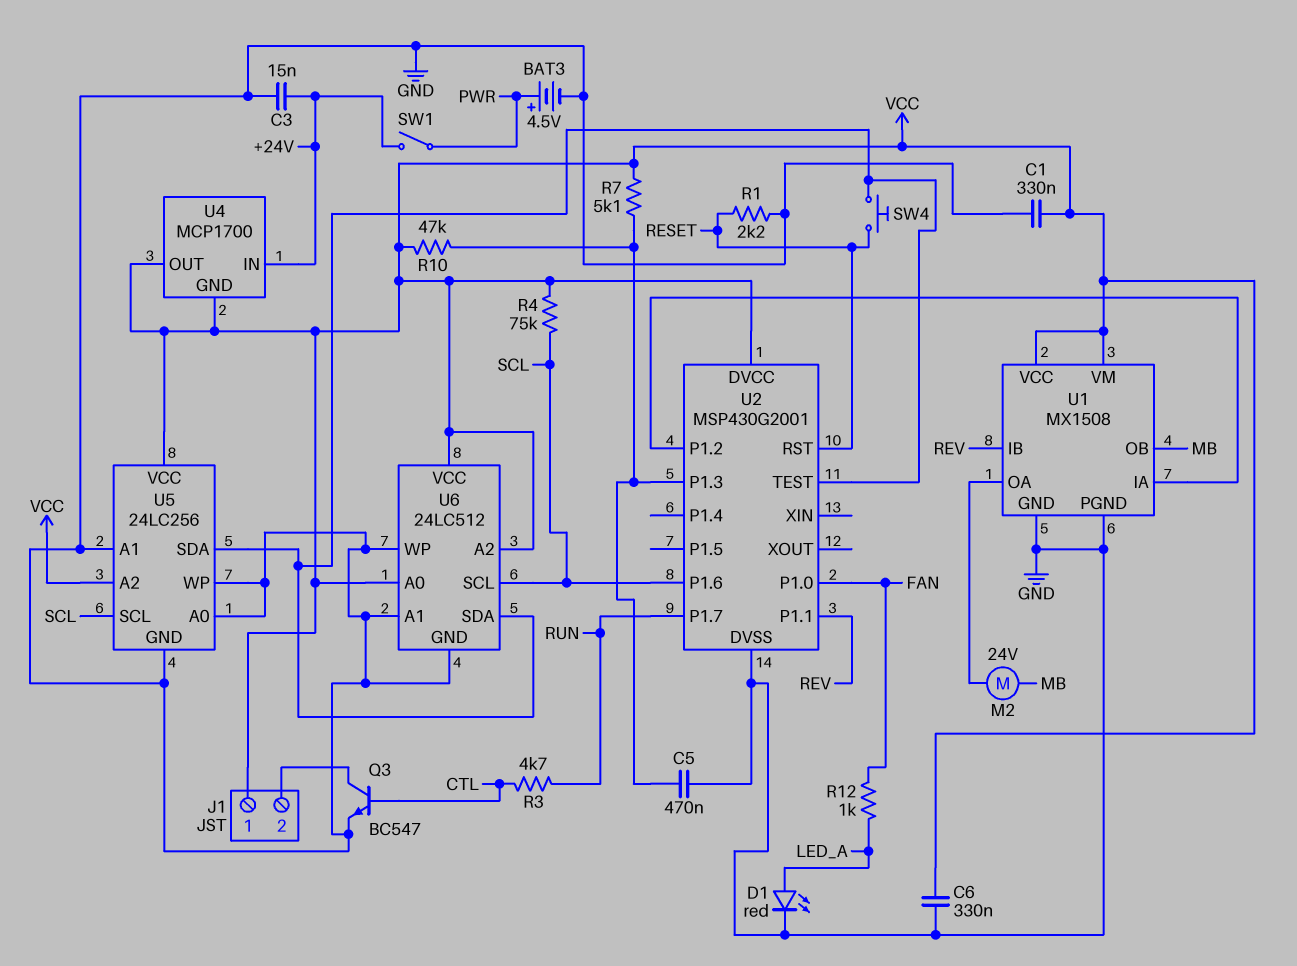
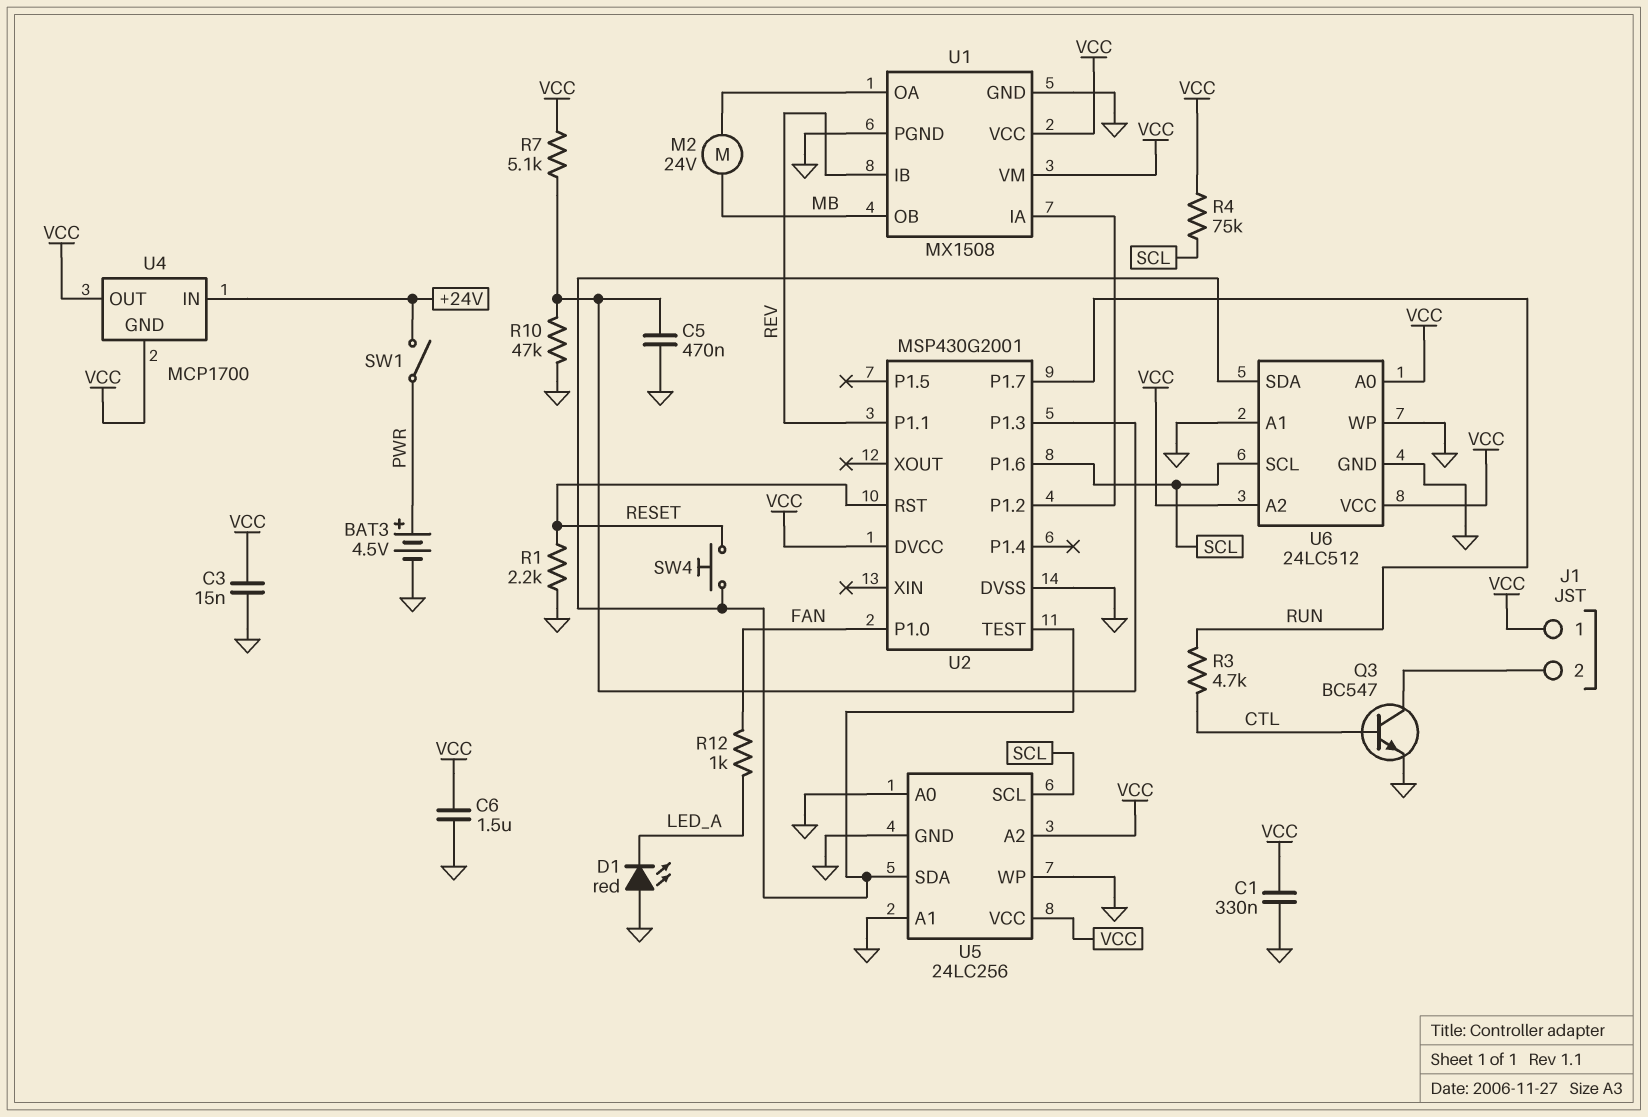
C3: 15nF (+24V, GND) -> 15nF (GND, VCC)
C6: 330nF (GND, VCC) -> 1.5uF (GND, VCC)
D1: LED red (A LED_A, K GND) -> LED red (A GND, K LED_A)
R10: 47k (U2/P1.3, VCC) -> 47k (GND, U2/P1.3)

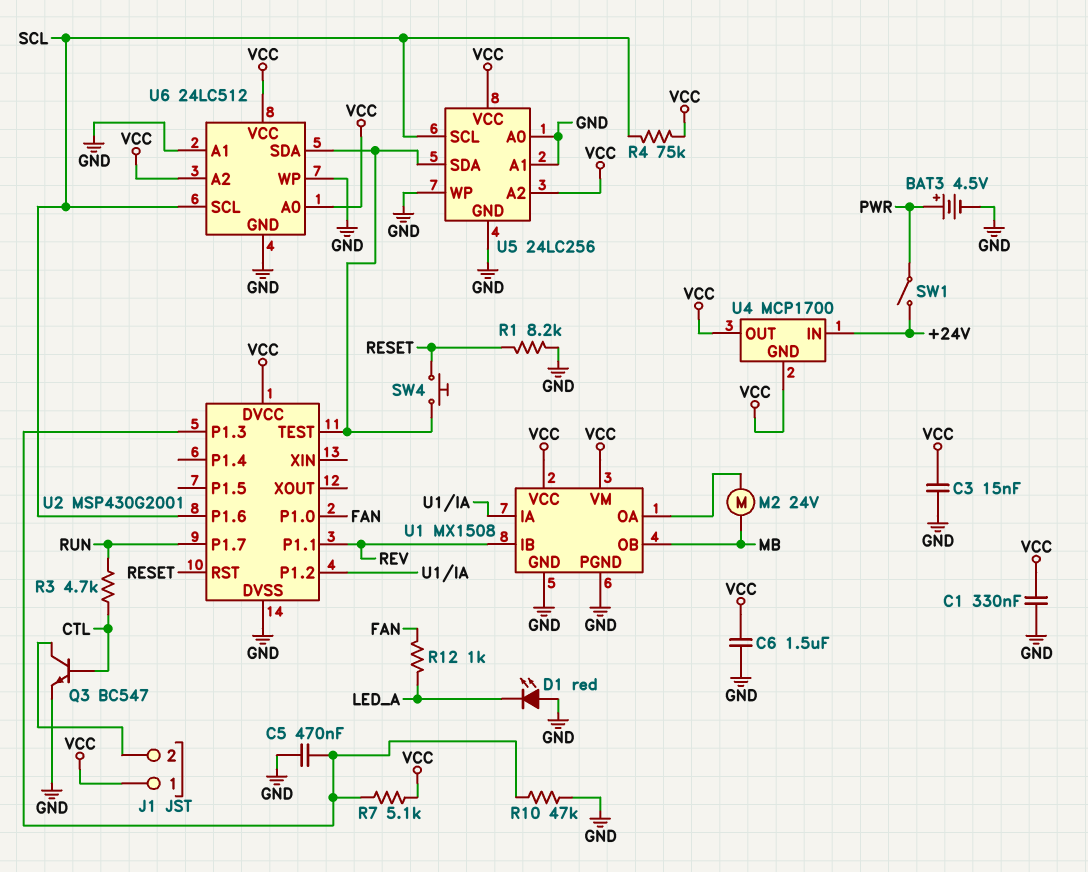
R1: 2.2k (GND, RESET) -> 8.2k (GND, RESET)

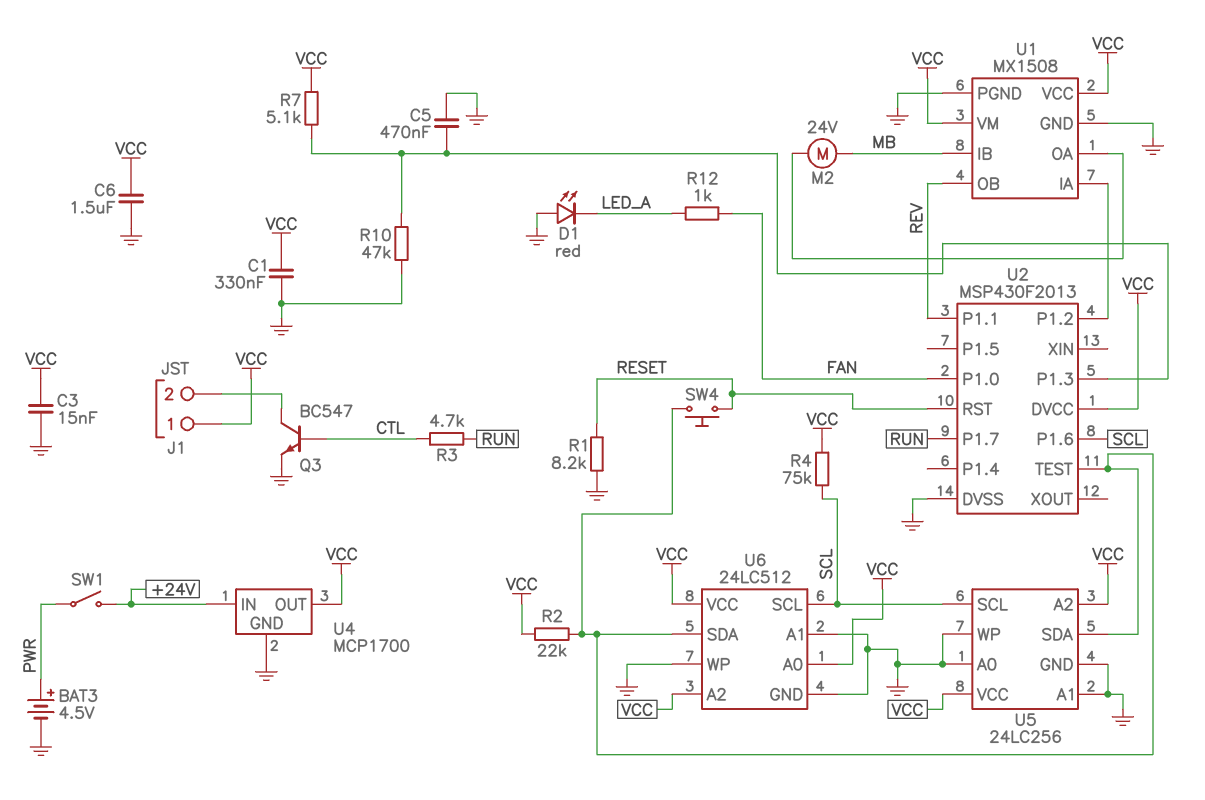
R2: none -> 22k (U2/TEST, VCC)
U1 pin IB: REV -> MB
U1 pin OB: MB -> REV
U2: MSP430G2001 -> MSP430F2013
U4 pin GND: VCC -> GND

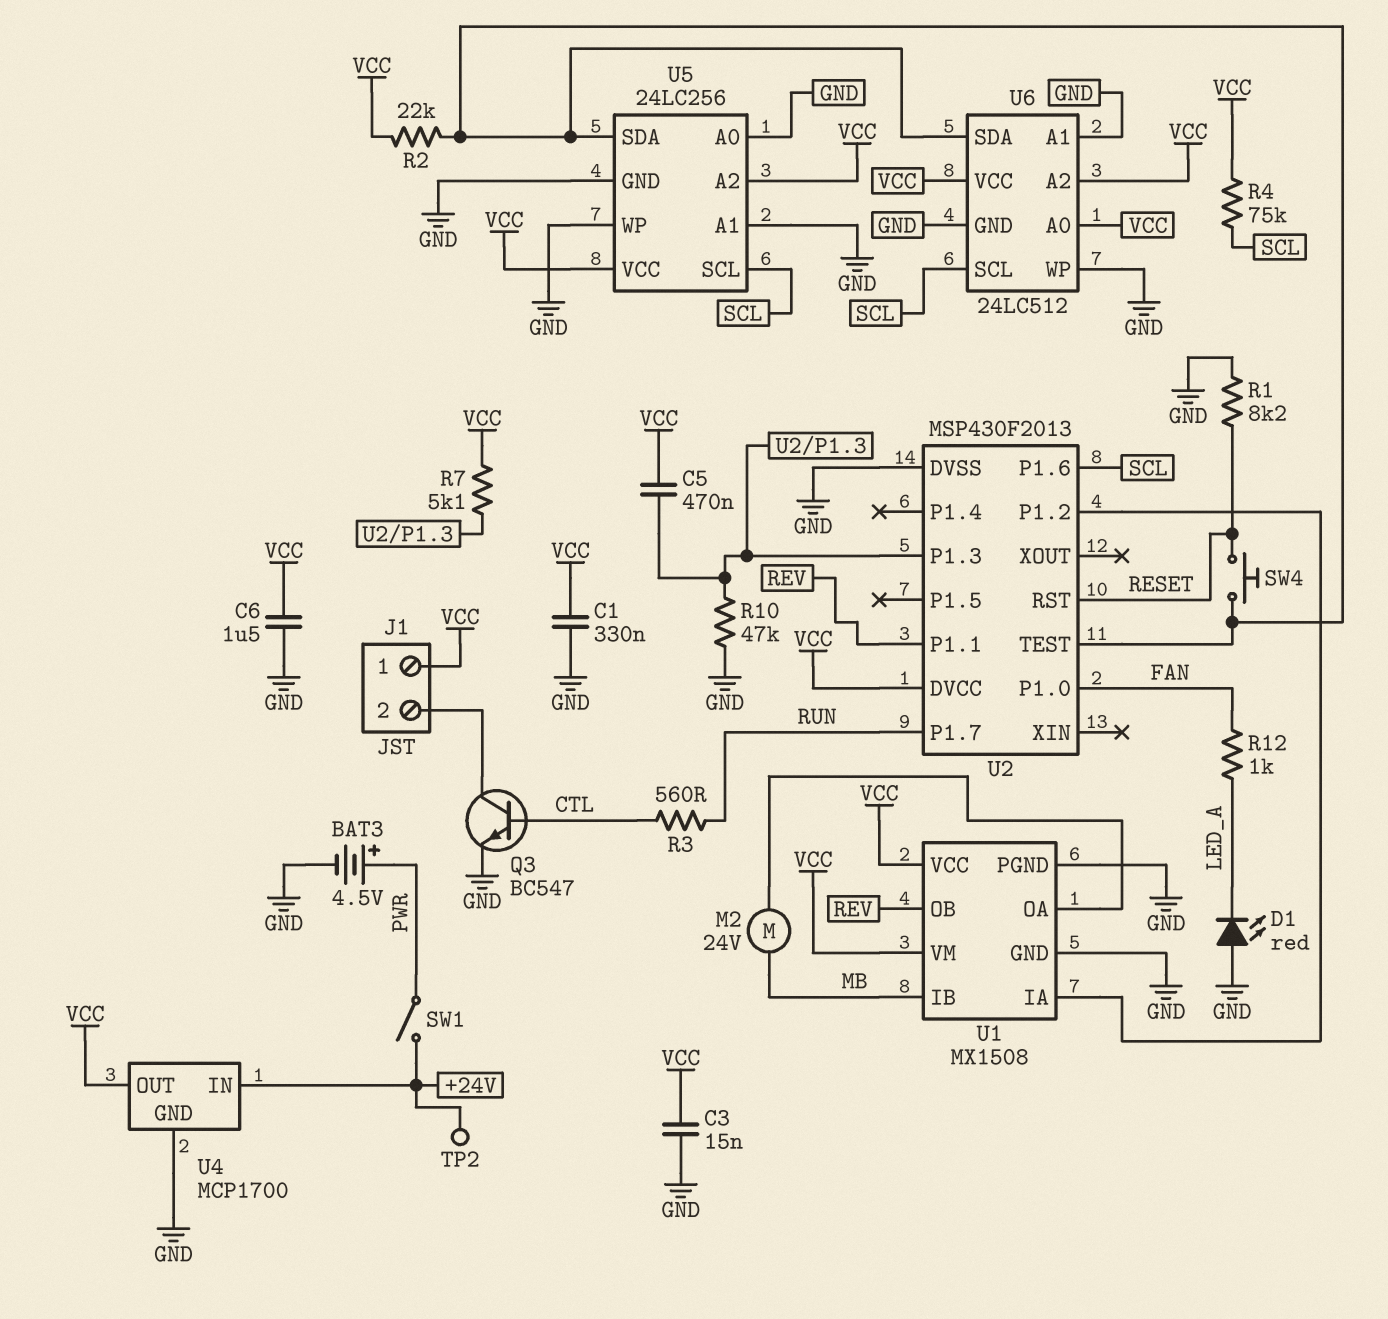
C5: 470nF (GND, U2/P1.3) -> 470nF (U2/P1.3, VCC)
R3: 4.7k (CTL, RUN) -> 560 (CTL, RUN)
TP2: none -> test point (+24V)

